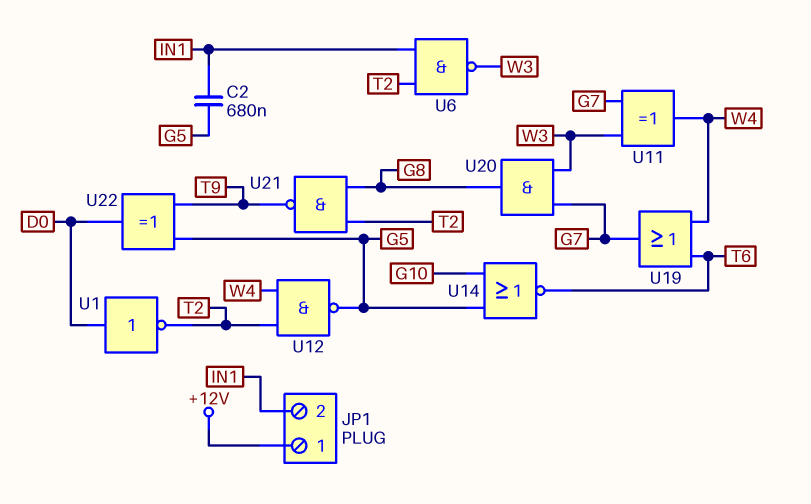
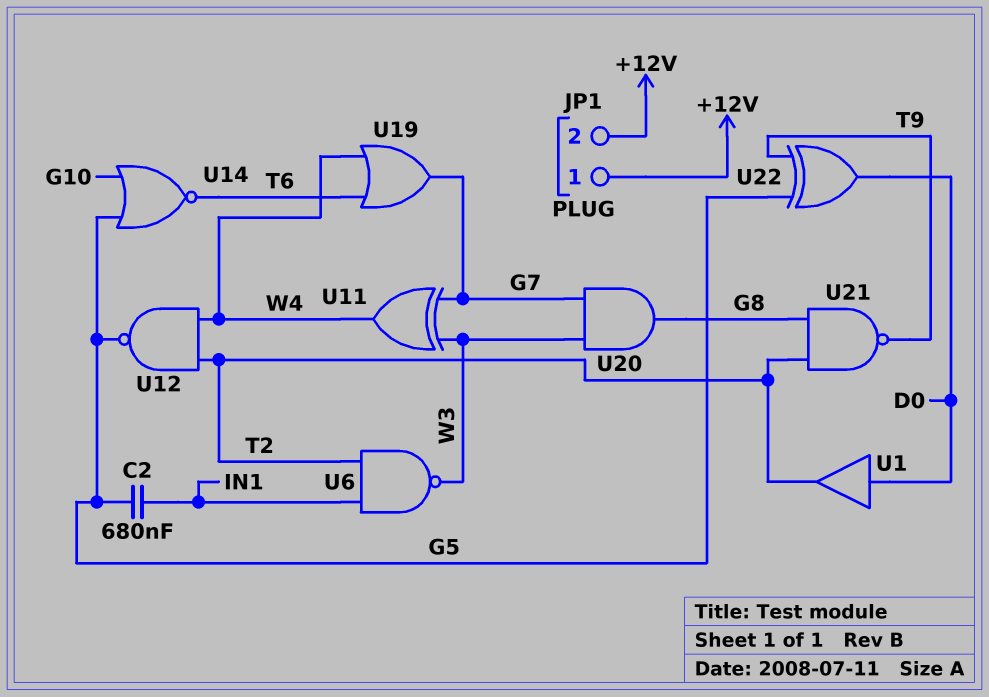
JP1 pin 2: IN1 -> +12V
U1: NOT (in D0, out T2) -> buffer (in D0, out T2)

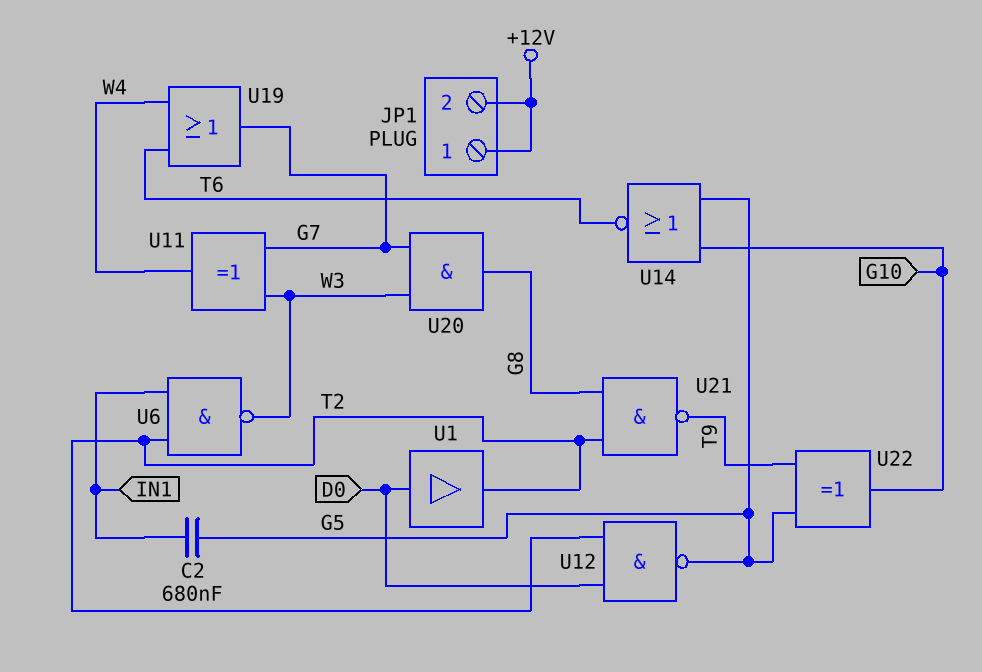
U12: NAND (in T2, in W4, out G5) -> NAND (in D0, in T2, out G5)
U22: XOR (in G5, in T9, out D0) -> XOR (in G5, in T9, out G10)

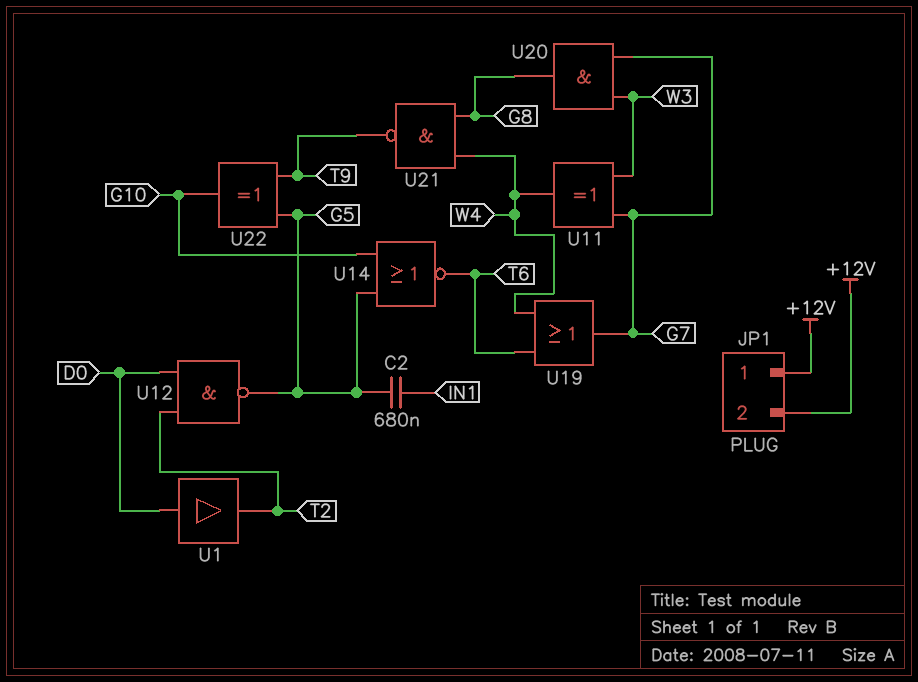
U6: NAND (in IN1, in T2, out W3) -> none
U21: NAND (in G8, in T2, out T9) -> NAND (in G8, in W4, out T9)

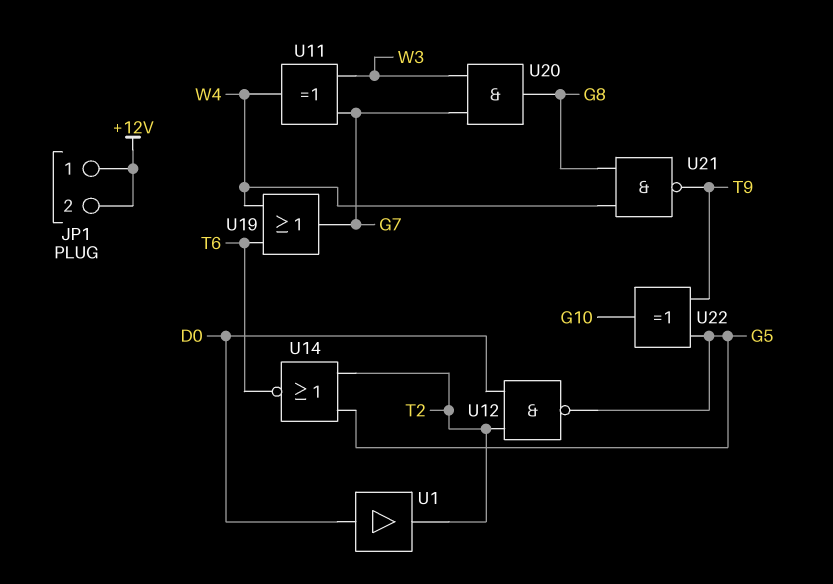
C2: 680nF (G5, IN1) -> none
U14: NOR (in G5, in G10, out T6) -> NOR (in G5, in T2, out T6)

